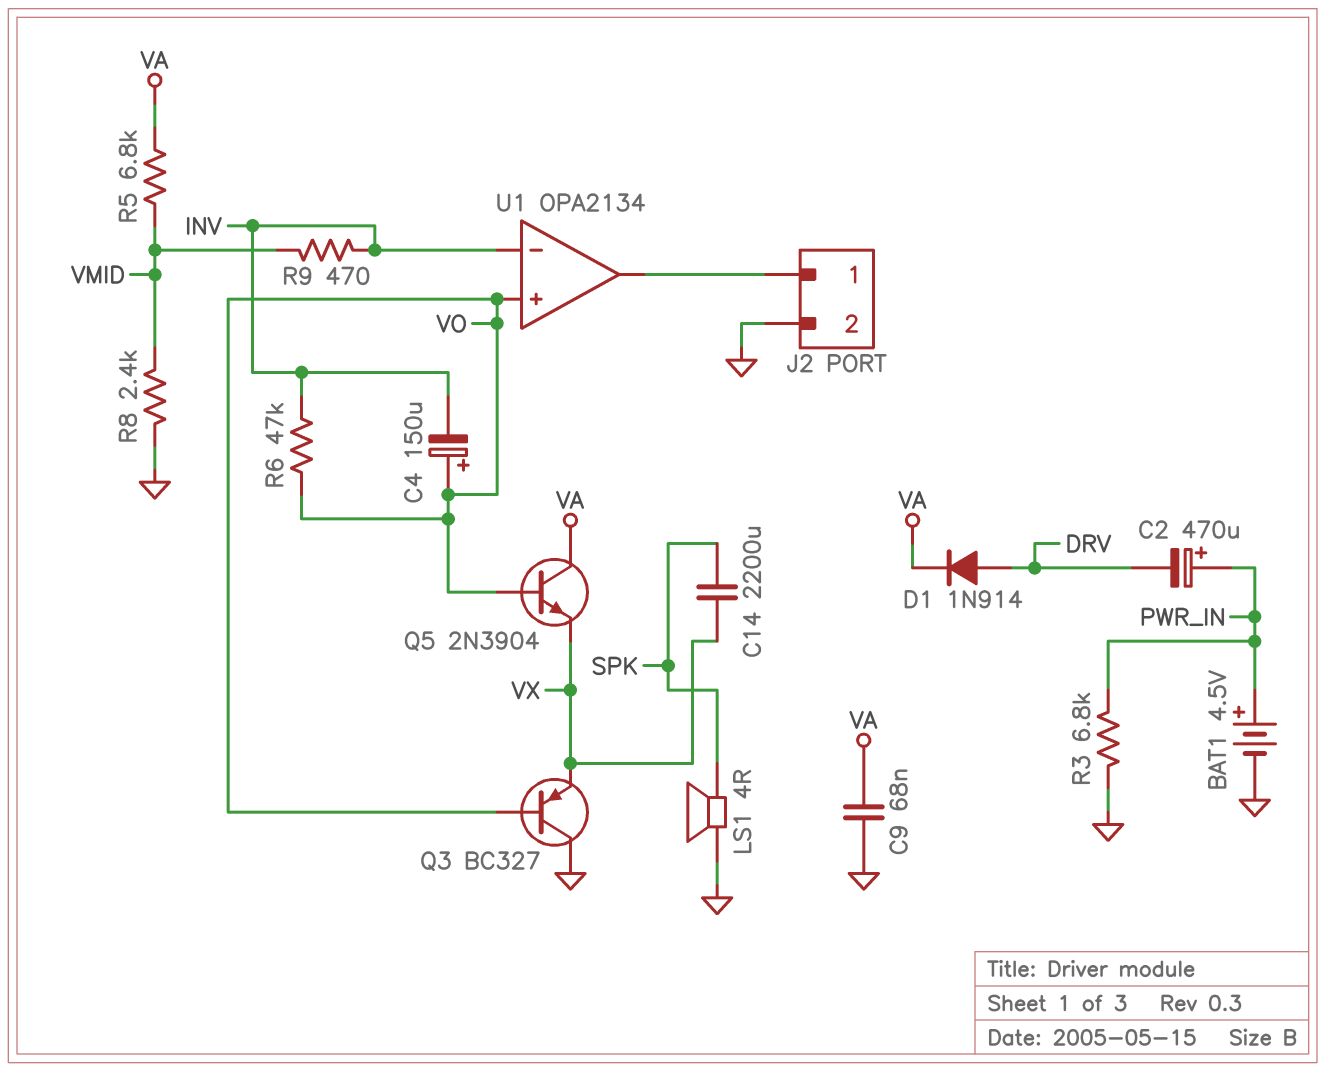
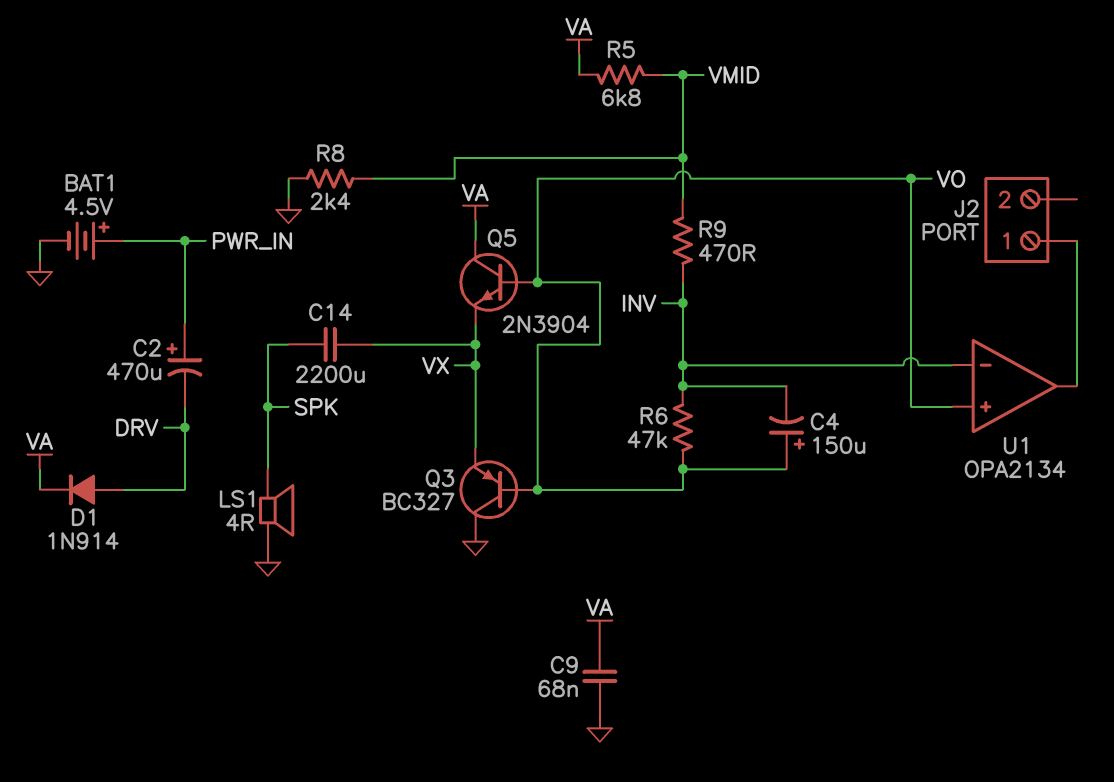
J2 pin 2: GND -> none
R3: 6.8k (GND, PWR_IN) -> none

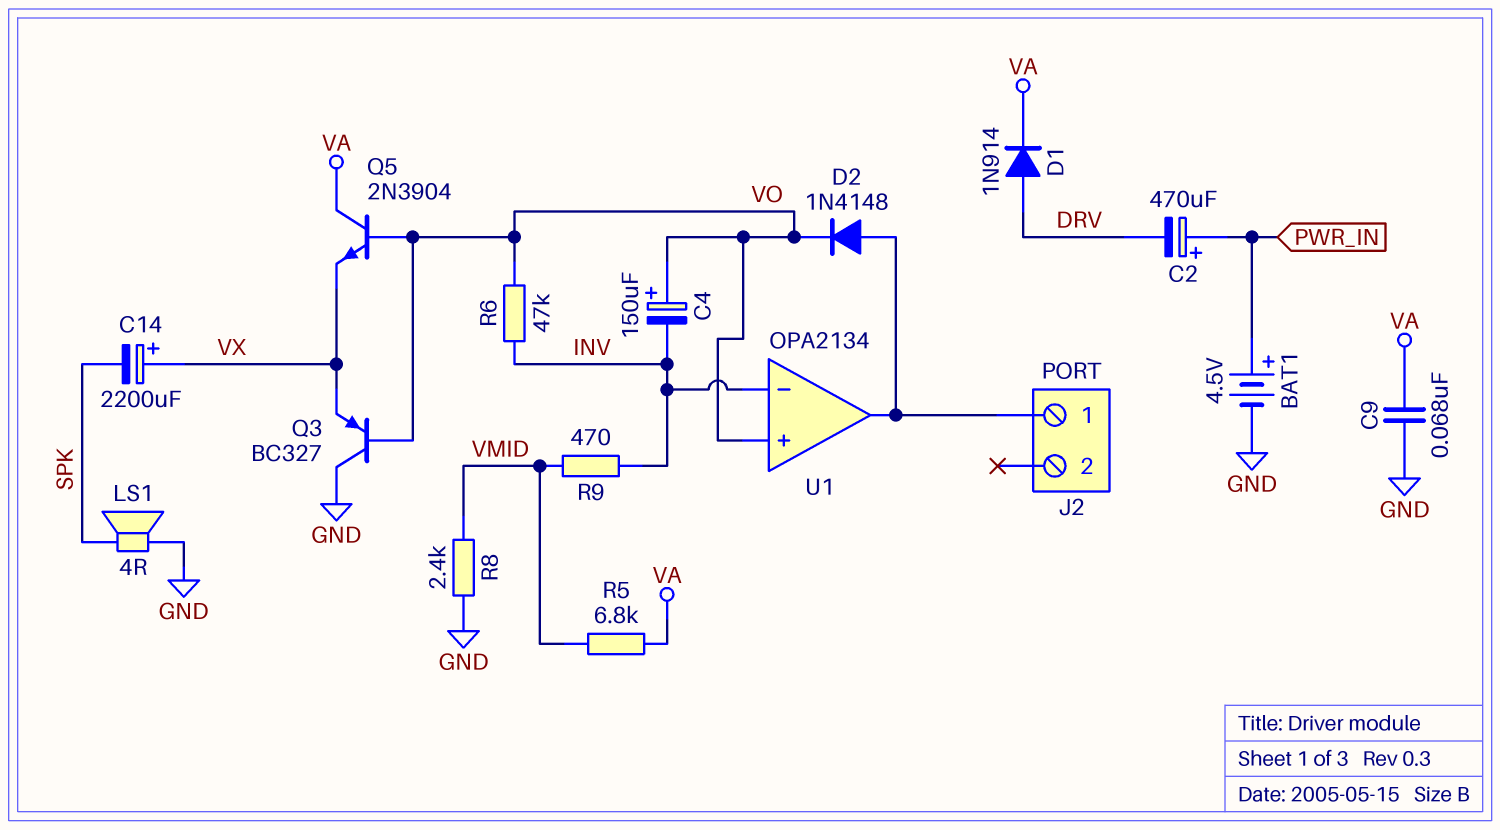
C14: 2200uF (SPK, VX) -> 2200uF (plus VX, minus SPK)
D2: none -> diode 1N4148 (A J2/1, K VO)

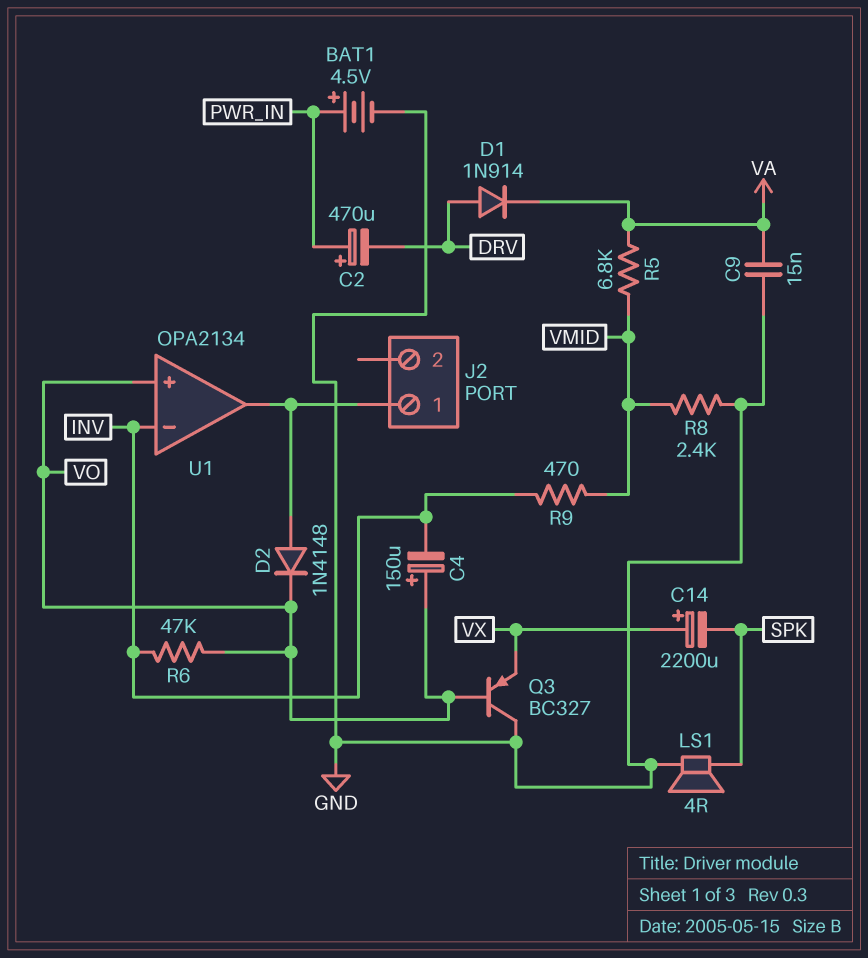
C9: 68nF (GND, VA) -> 15nF (GND, VA)
Q5: NPN 2N3904 (B VO, C VA, E VX) -> none

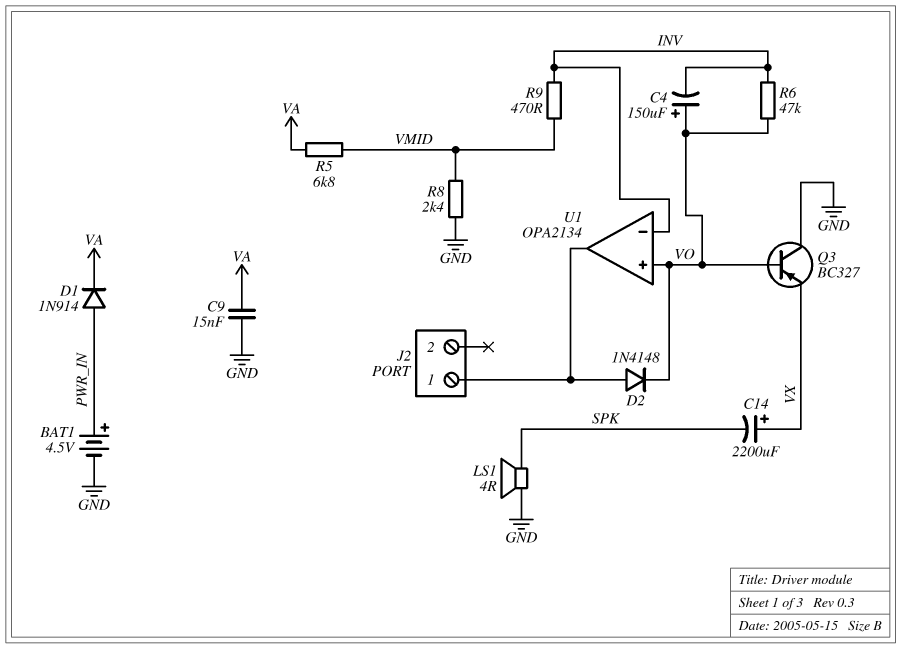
C2: 470uF (plus PWR_IN, minus DRV) -> none
D1: diode 1N914 (A DRV, K VA) -> diode 1N914 (A PWR_IN, K VA)

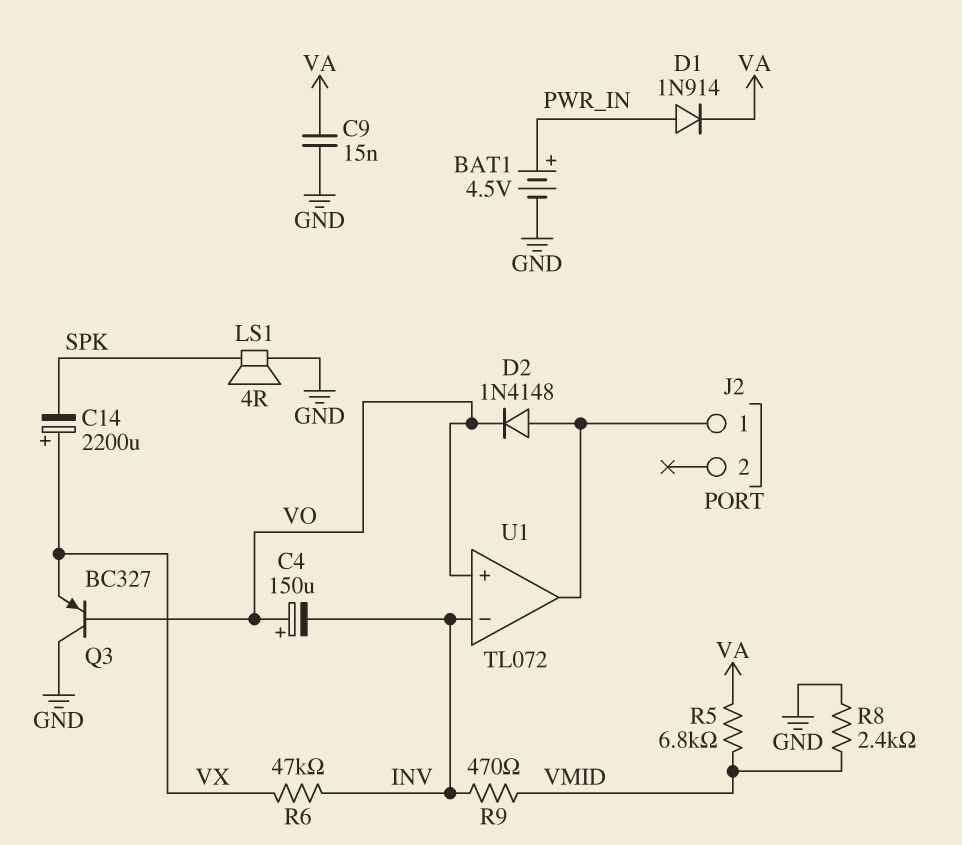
R6: 47k (INV, VO) -> 47k (INV, VX)
U1: OPA2134 -> TL072

